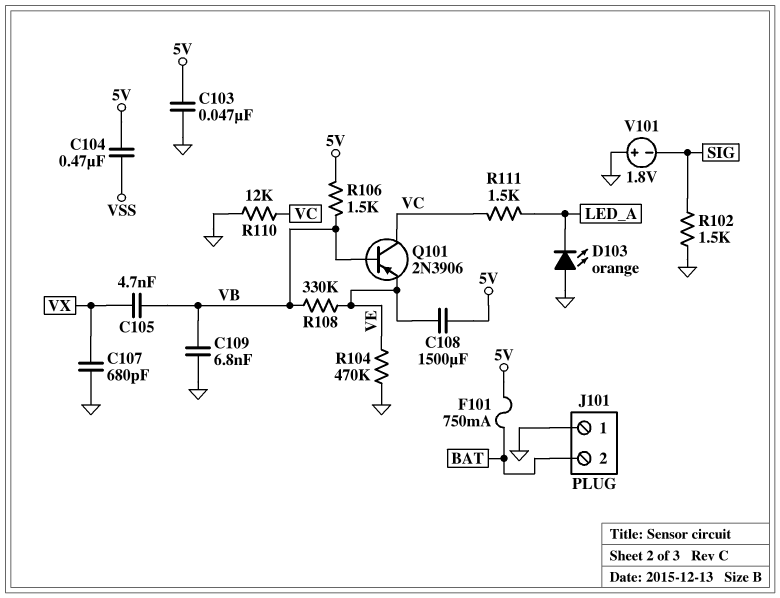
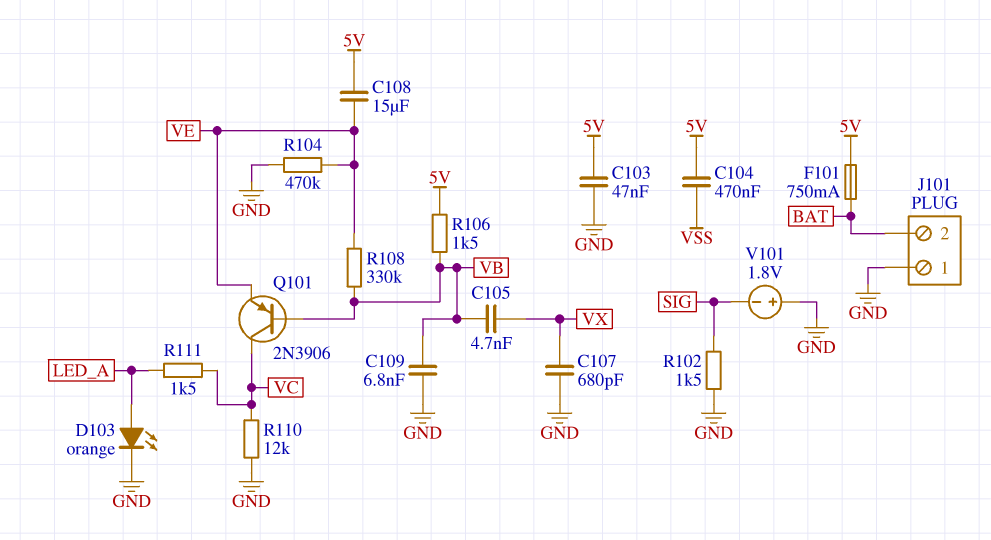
C108: 1500uF (5V, VE) -> 15uF (5V, VE)
D103: LED orange (A GND, K LED_A) -> LED orange (A LED_A, K GND)

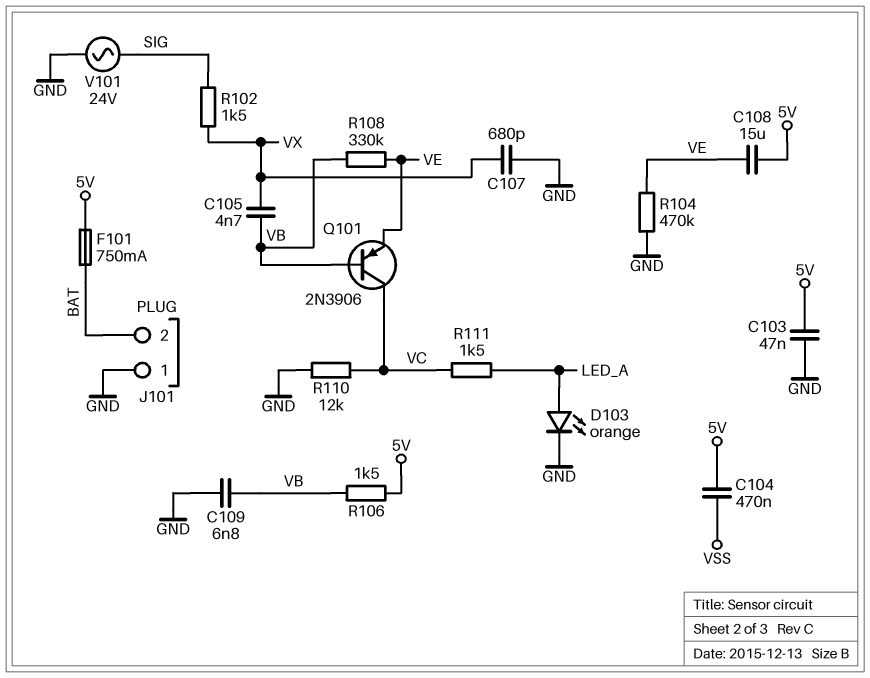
R102: 1.5k (GND, SIG) -> 1.5k (SIG, VX)
V101: 1.8V (plus GND, minus SIG) -> AC 24V (GND, SIG)

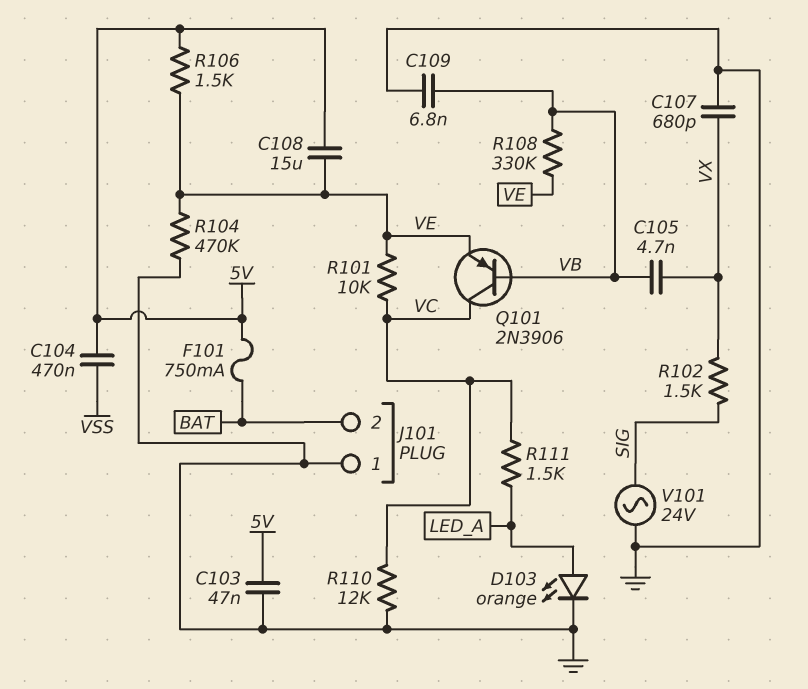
R101: none -> 10k (VC, VE)
R106: 1.5k (5V, VB) -> 1.5k (5V, VE)

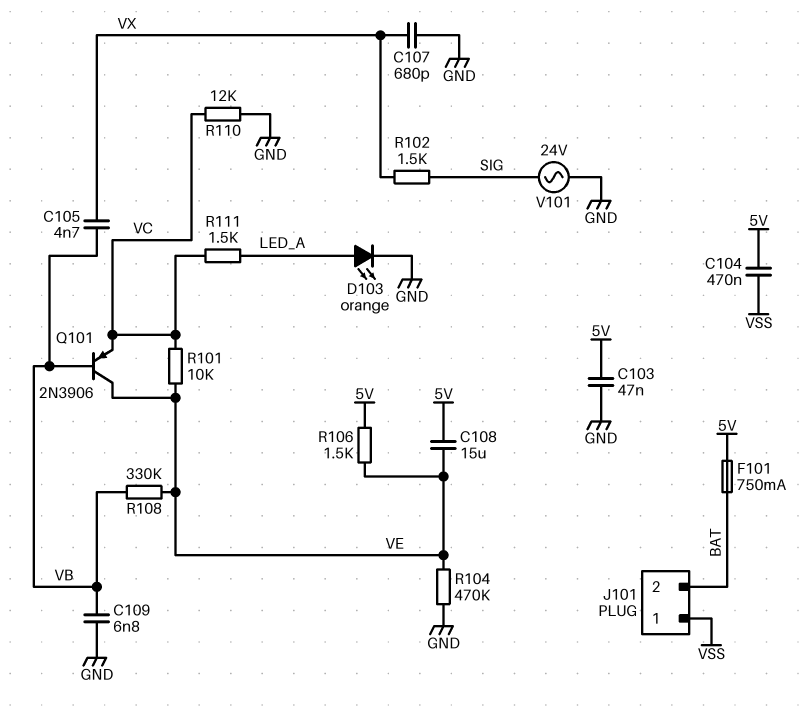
J101 pin 1: GND -> VSS
Q101: PNP 2N3906 (B VB, C VC, E VE) -> PNP 2N3906 (B VB, C VE, E VC)

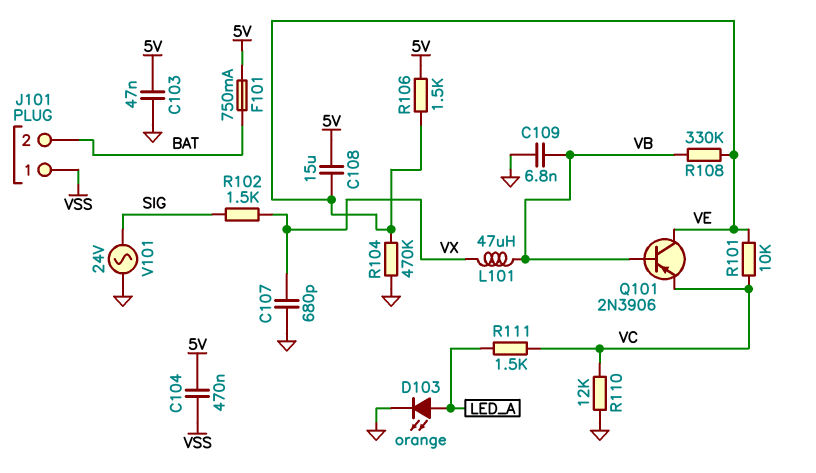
C105: 4.7nF (VB, VX) -> none
L101: none -> 47uH (VB, VX)

